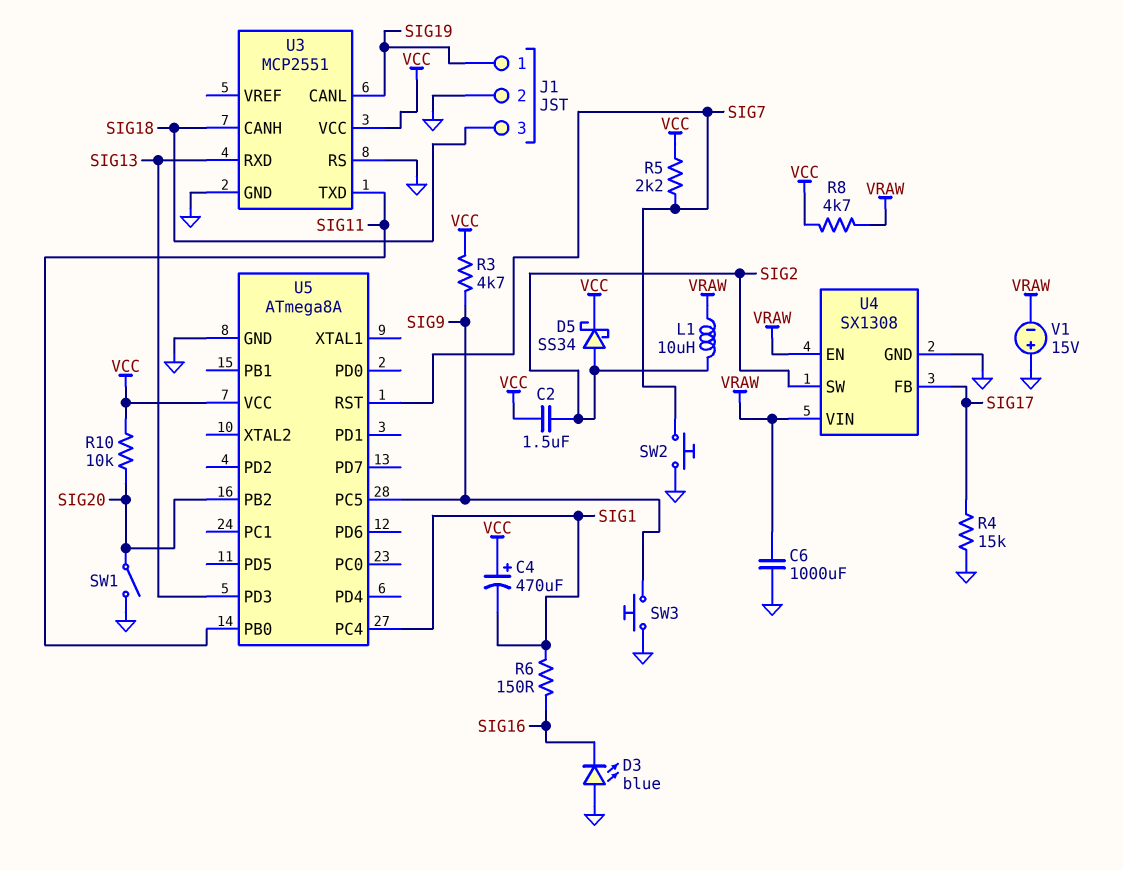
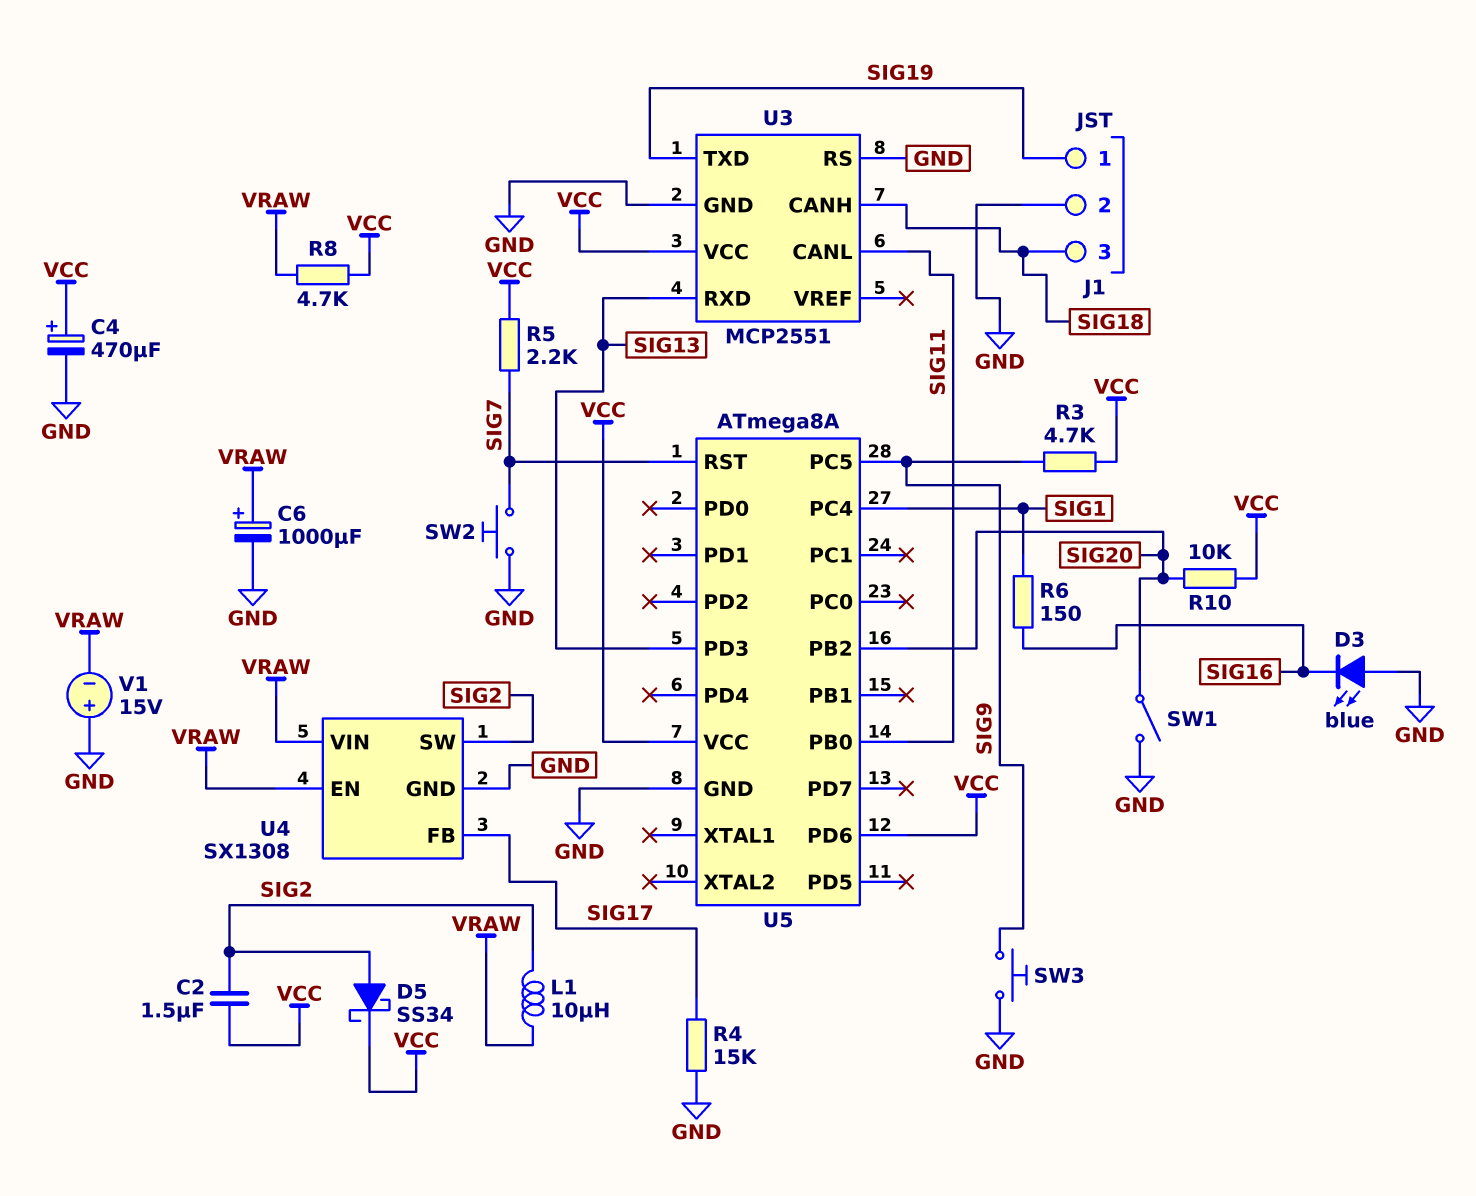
C4: 470uF (plus VCC, minus SIG1) -> 470uF (plus VCC, minus GND)
C6: 1000uF (GND, VRAW) -> 1000uF (plus VRAW, minus GND)
U3 pin CANL: SIG19 -> SIG11
U3 pin TXD: SIG11 -> SIG19
U5 pin PD6: none -> VCC

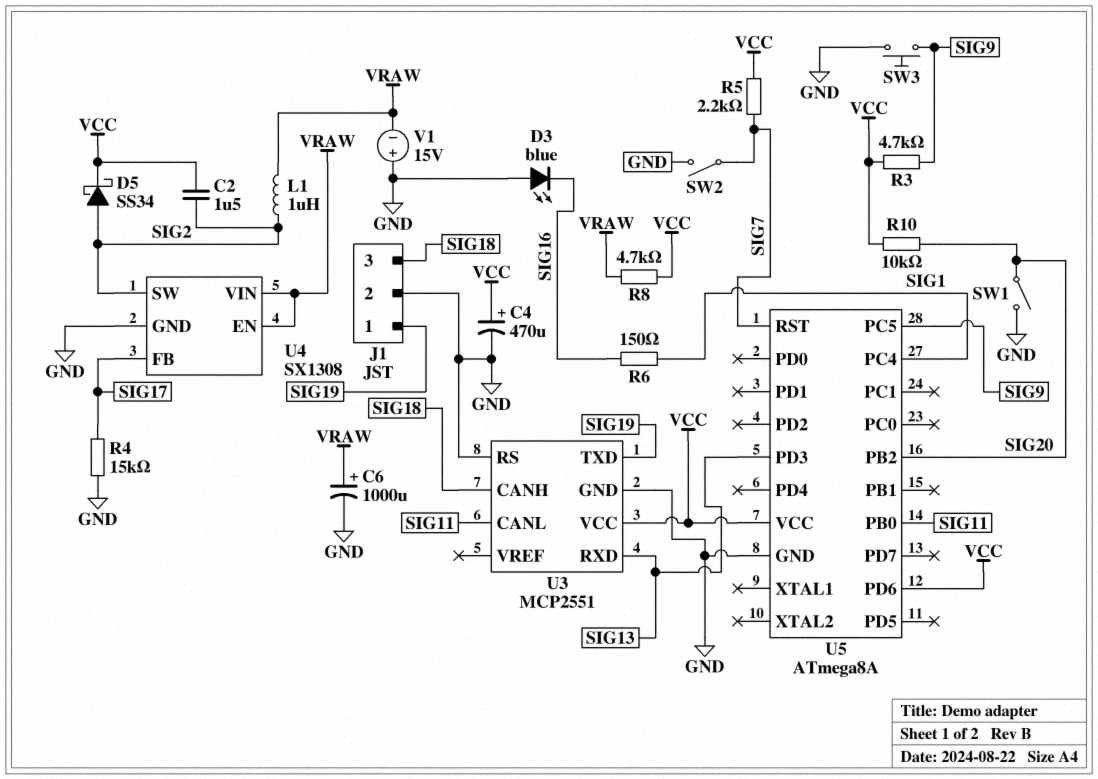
L1: 10uH (SIG2, VRAW) -> 1uH (SIG2, VRAW)
SW2: button (GND, SIG7) -> switch (GND, SIG7)

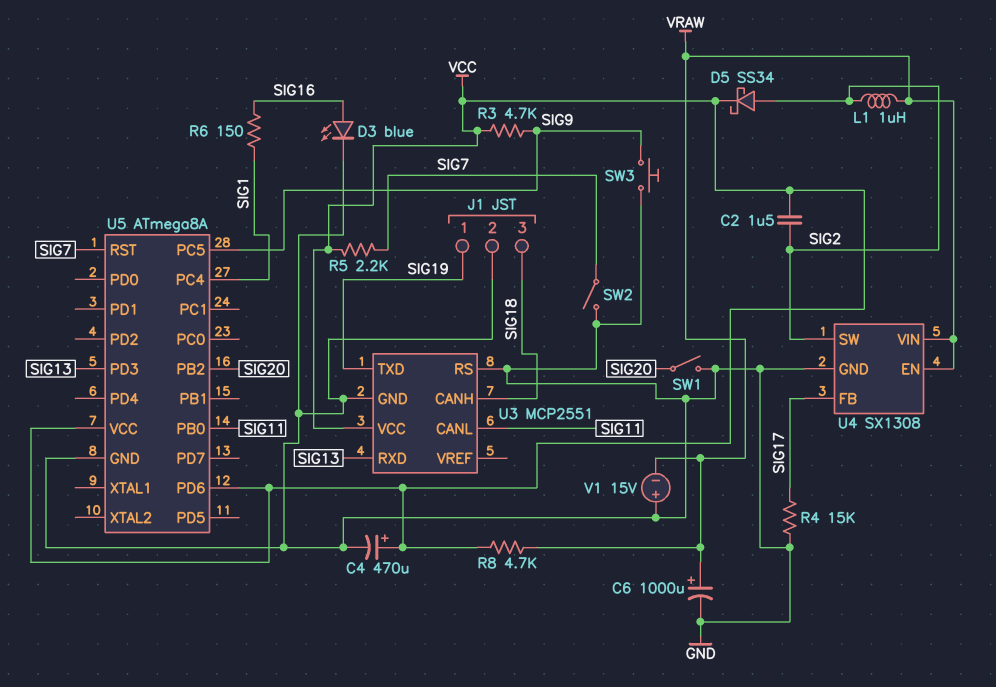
D3: LED blue (A GND, K SIG16) -> LED blue (A SIG16, K GND)
R10: 10k (SIG20, VCC) -> none

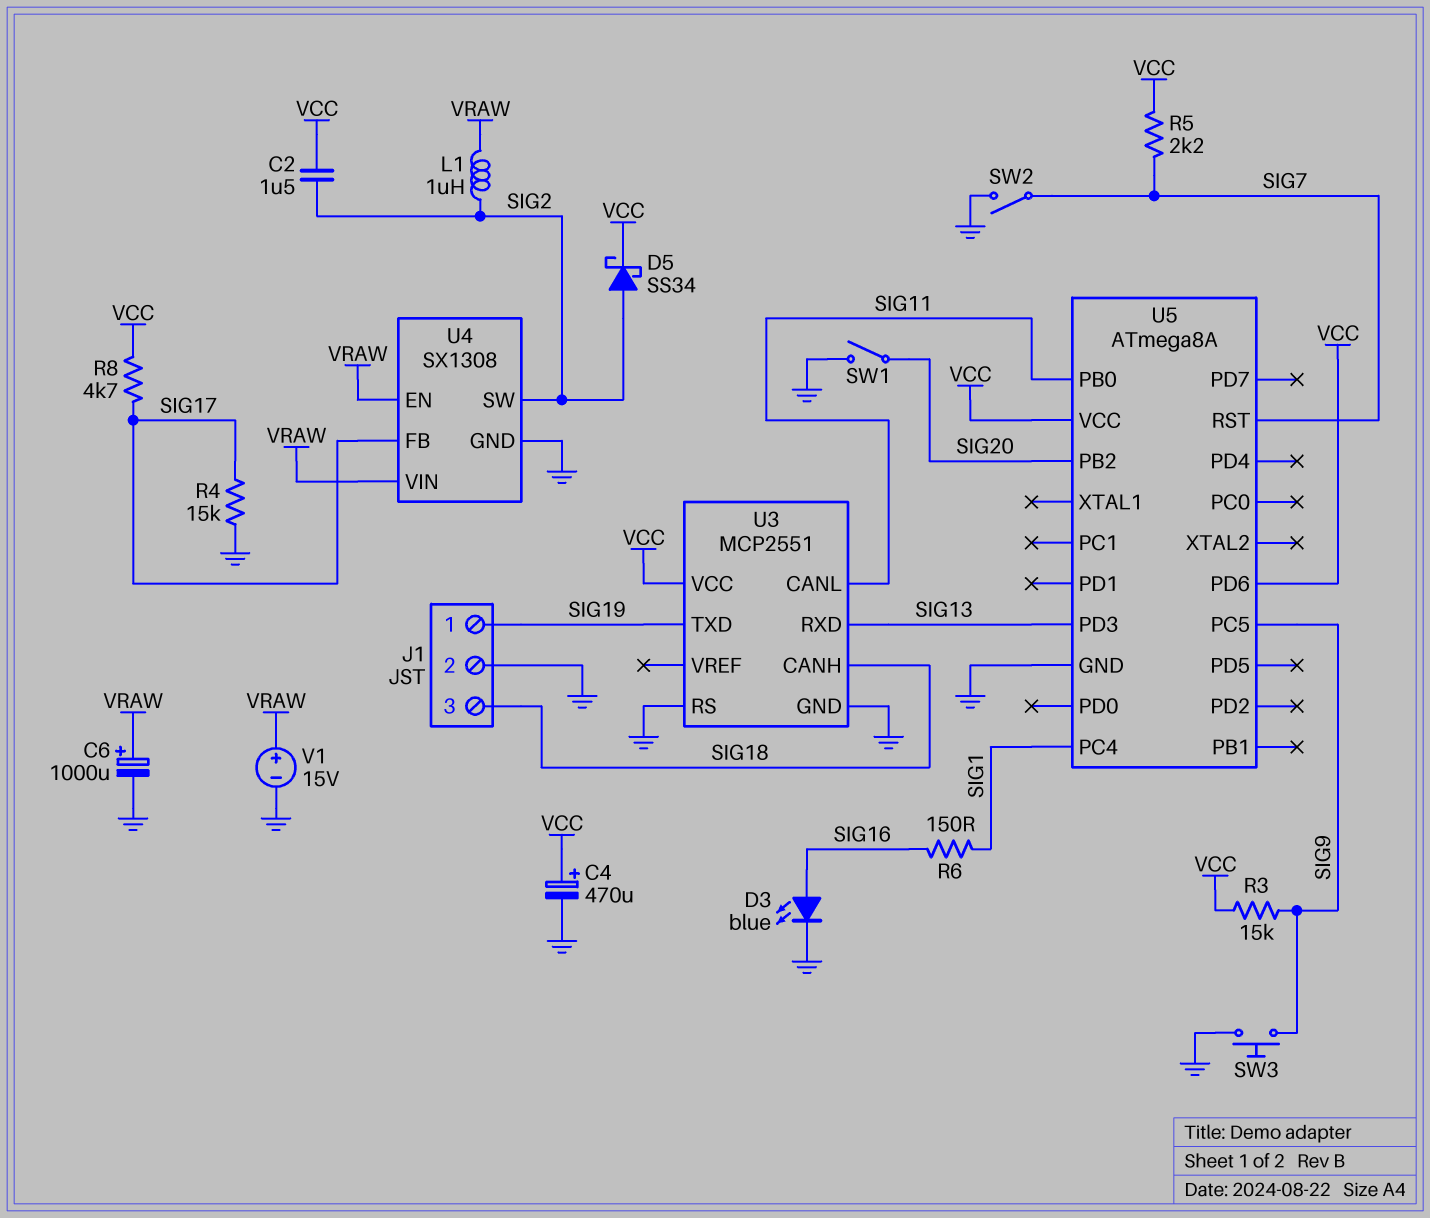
R3: 4.7k (SIG9, VCC) -> 15k (SIG9, VCC)
R8: 4.7k (VCC, VRAW) -> 4.7k (SIG17, VCC)
V1: 15V (plus GND, minus VRAW) -> 15V (plus VRAW, minus GND)

